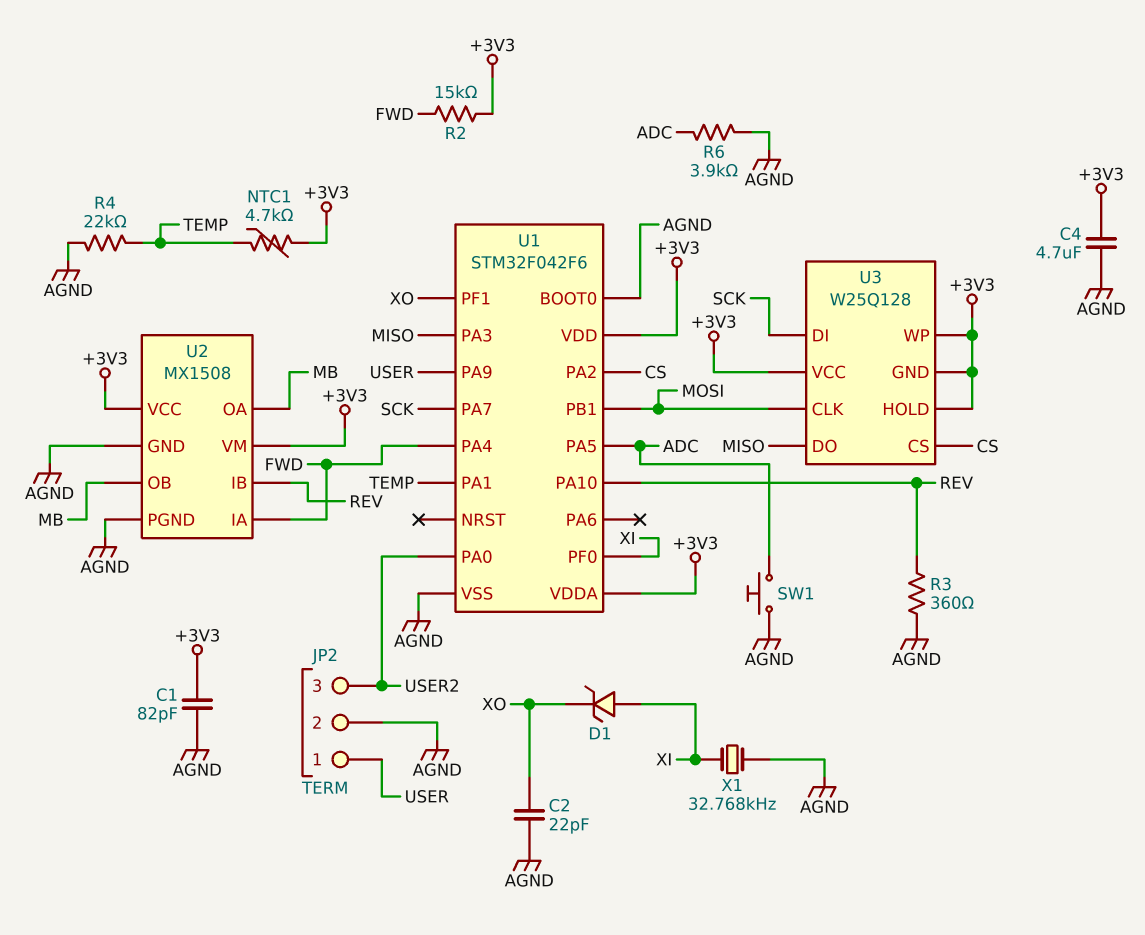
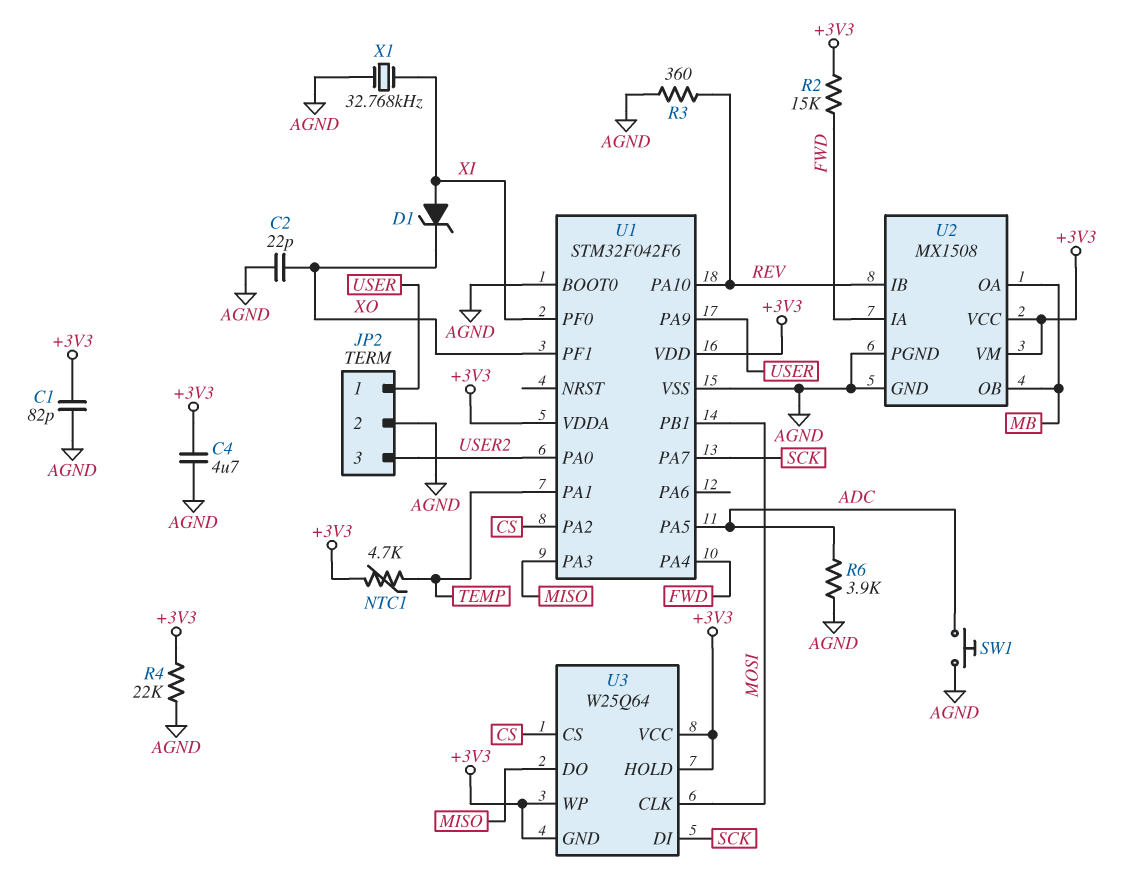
R4: 22k (AGND, TEMP) -> 22k (+3V3, AGND)
U3: W25Q128 -> W25Q64

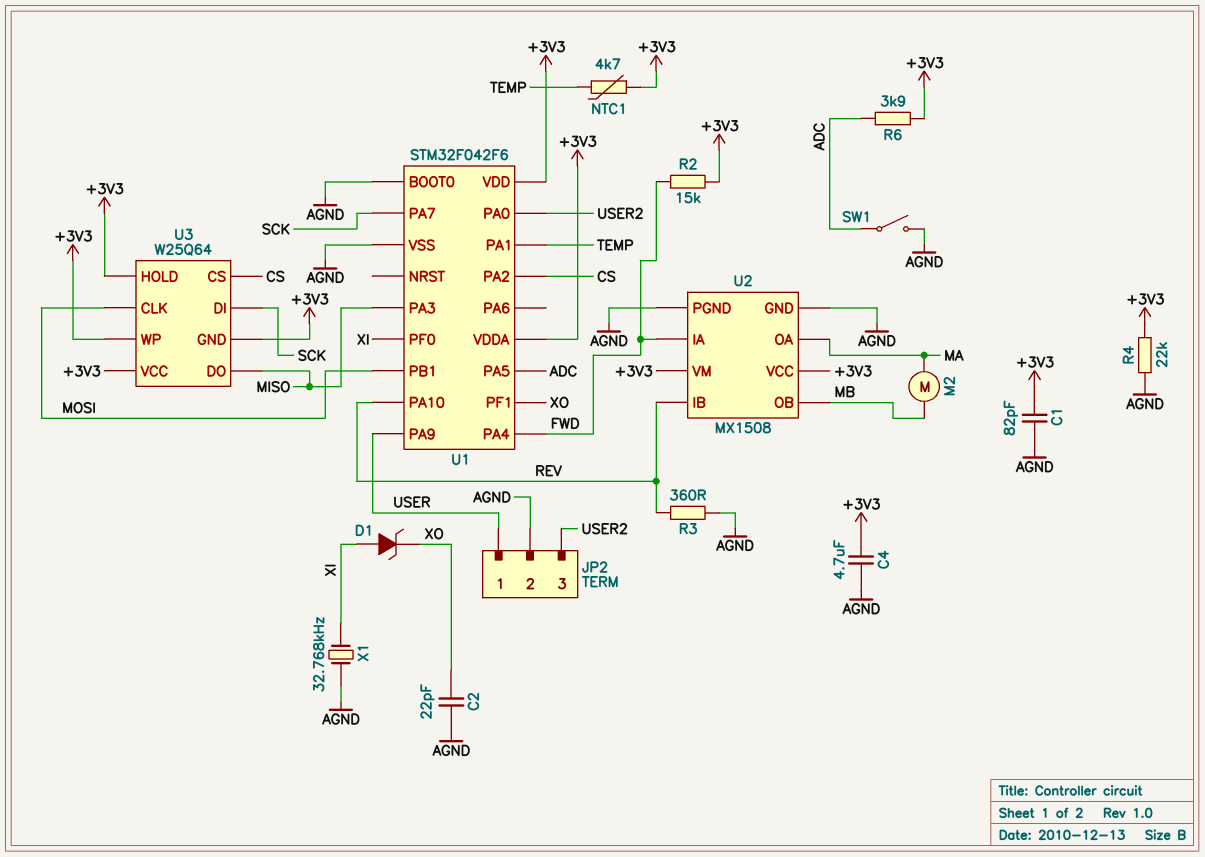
M2: none -> motor (MA, MB)
R6: 3.9k (ADC, AGND) -> 3.9k (+3V3, ADC)
SW1: button (ADC, AGND) -> switch (ADC, AGND)
U2 pin OA: MB -> MA

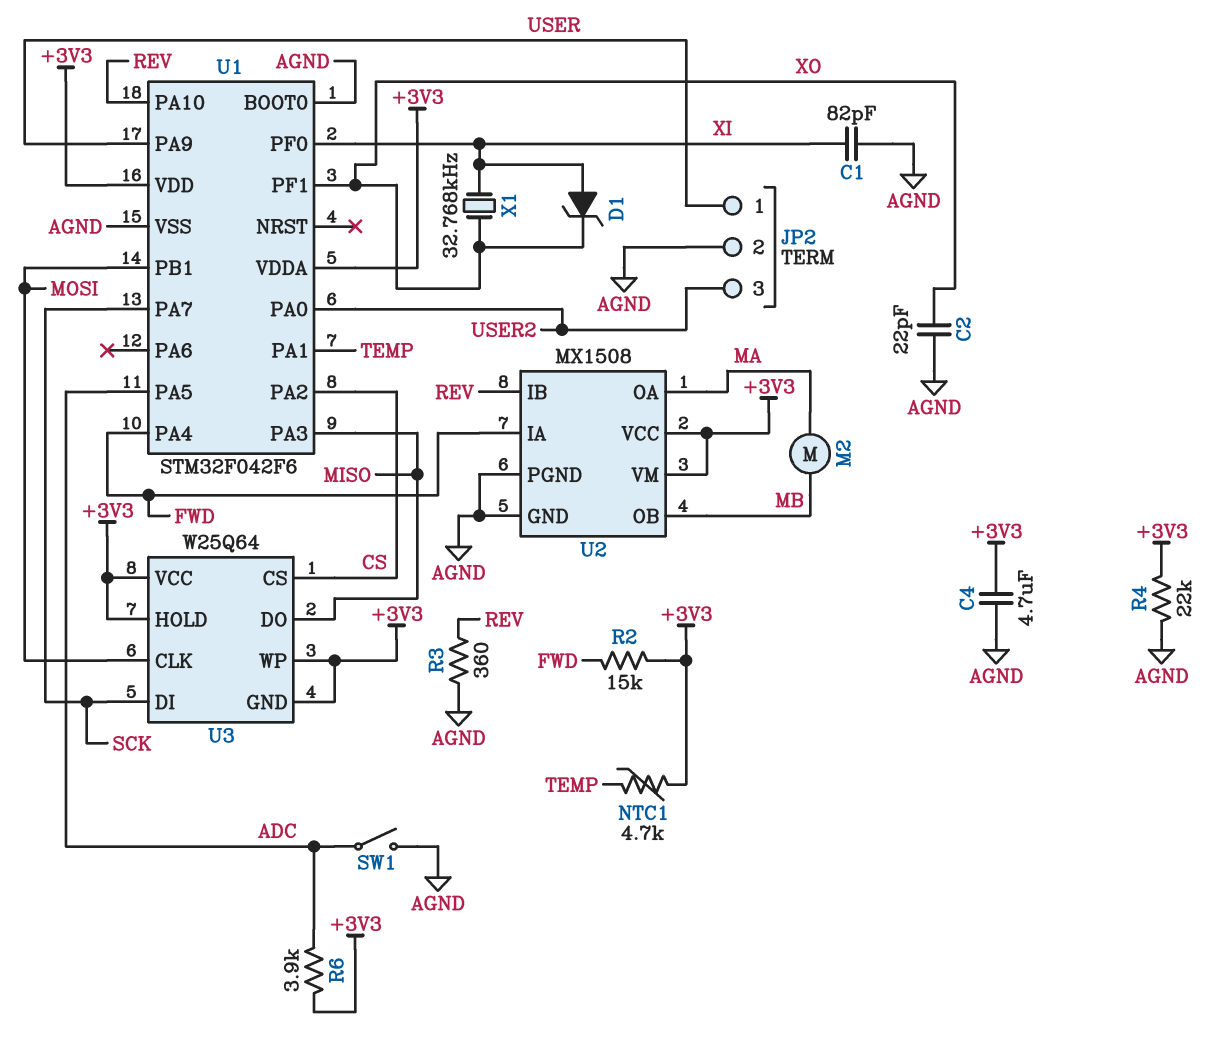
C1: 82pF (+3V3, AGND) -> 82pF (AGND, XI)
X1: 32.768kHz (AGND, XI) -> 32.768kHz (XI, XO)

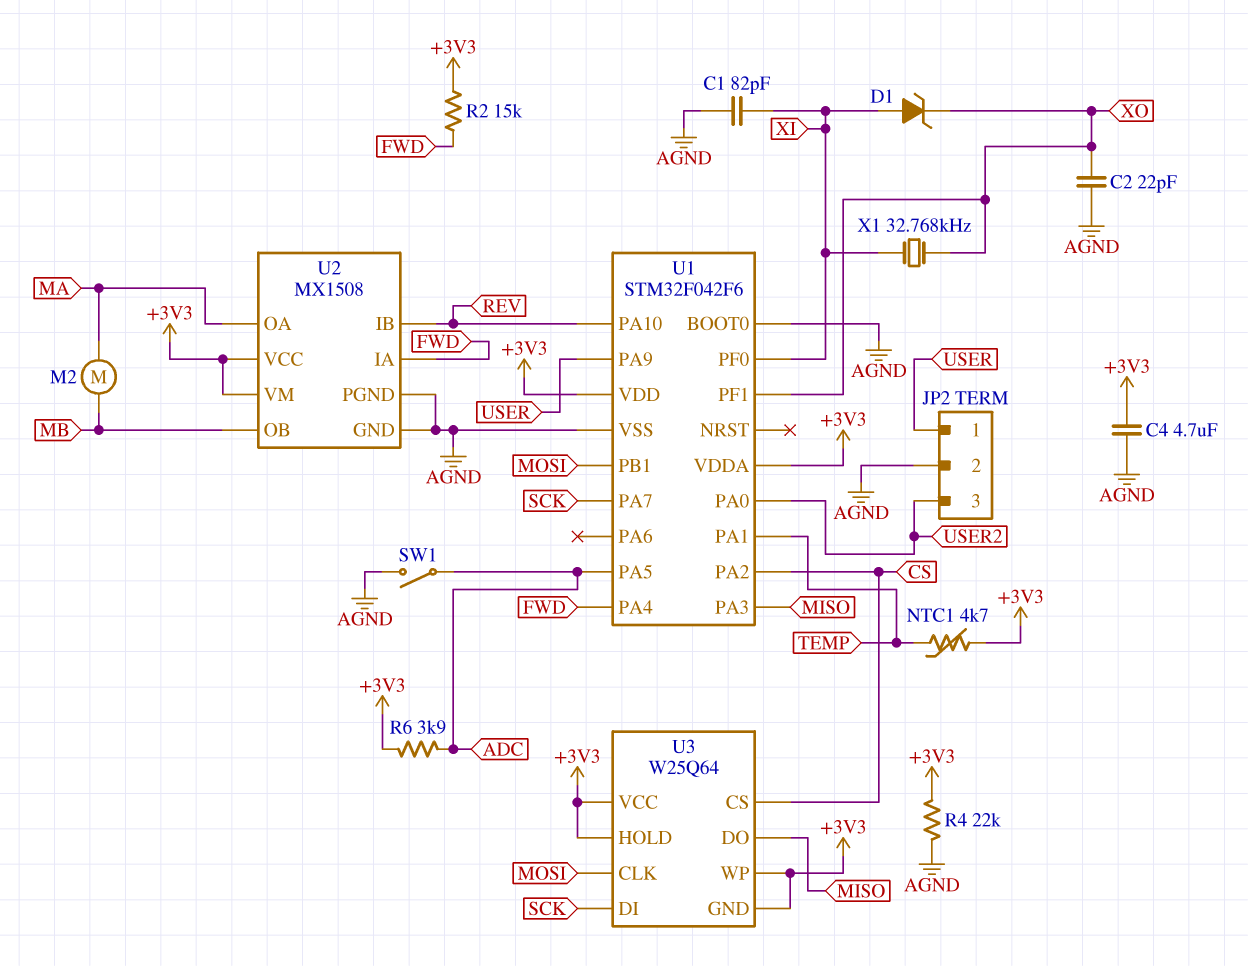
R3: 360 (AGND, REV) -> none

